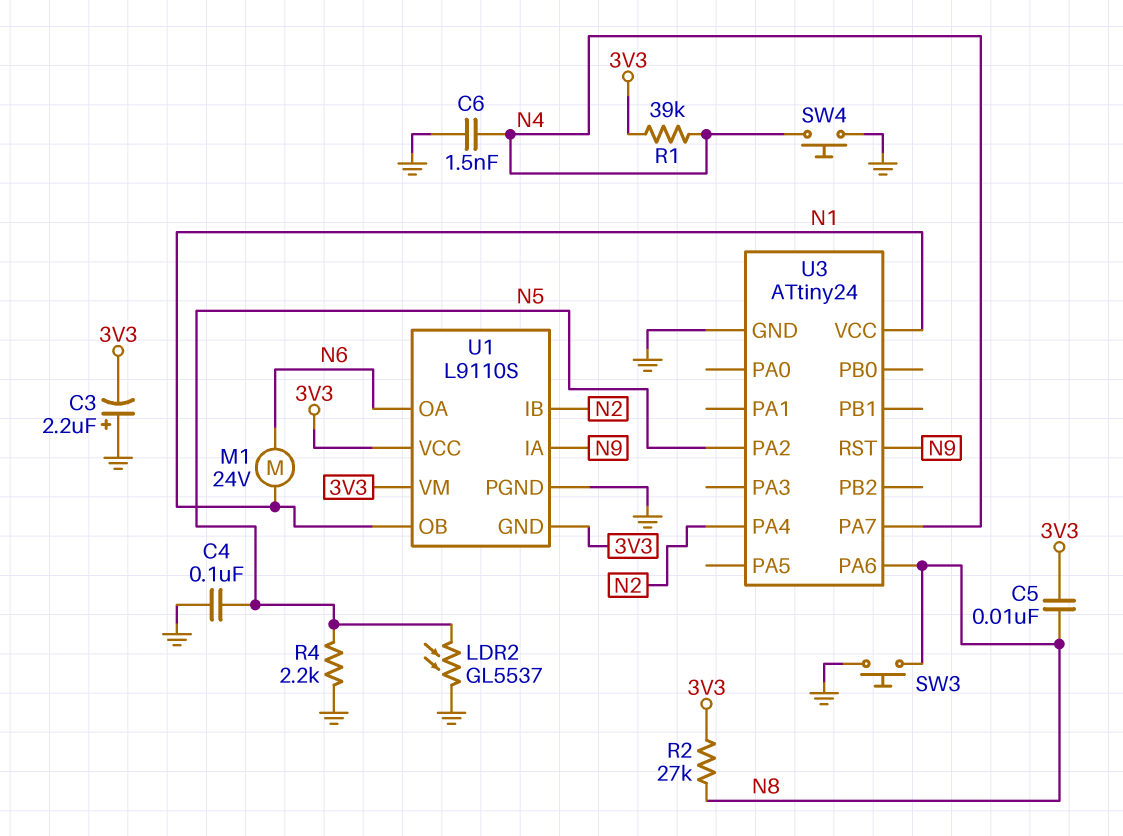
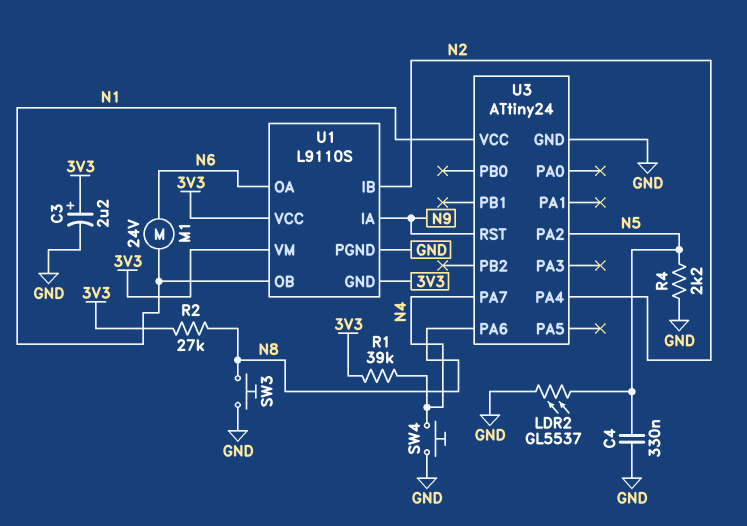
C3: 2.2uF (plus GND, minus 3V3) -> 2.2uF (plus 3V3, minus GND)
C4: 100nF (GND, N5) -> 330nF (GND, N5)
C5: 10nF (3V3, N8) -> none
C6: 1.5nF (GND, N4) -> none

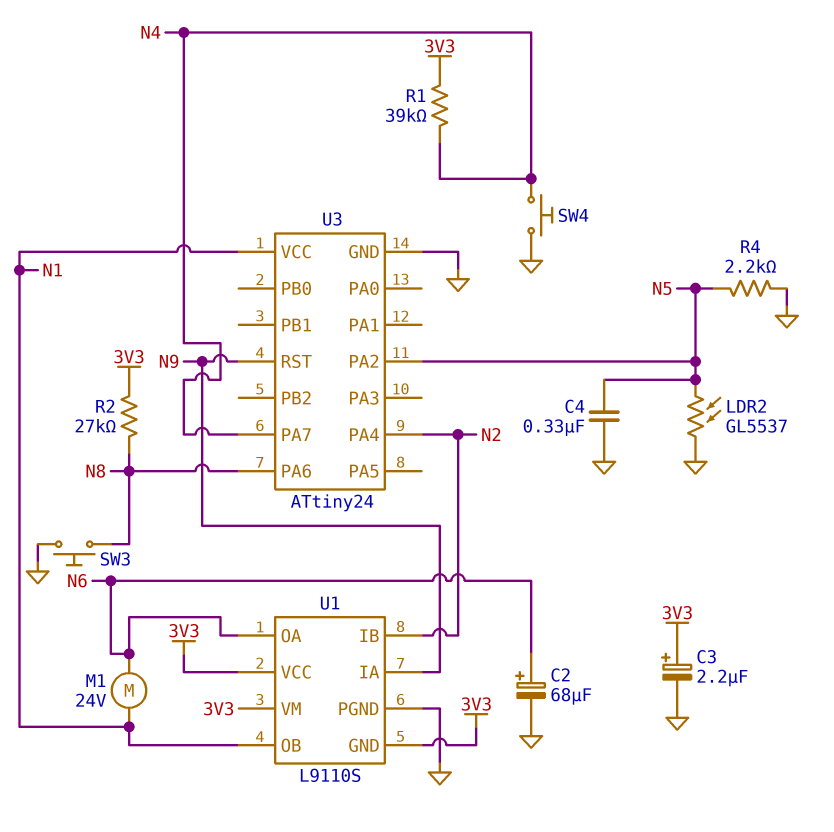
C2: none -> 68uF (plus N6, minus GND)

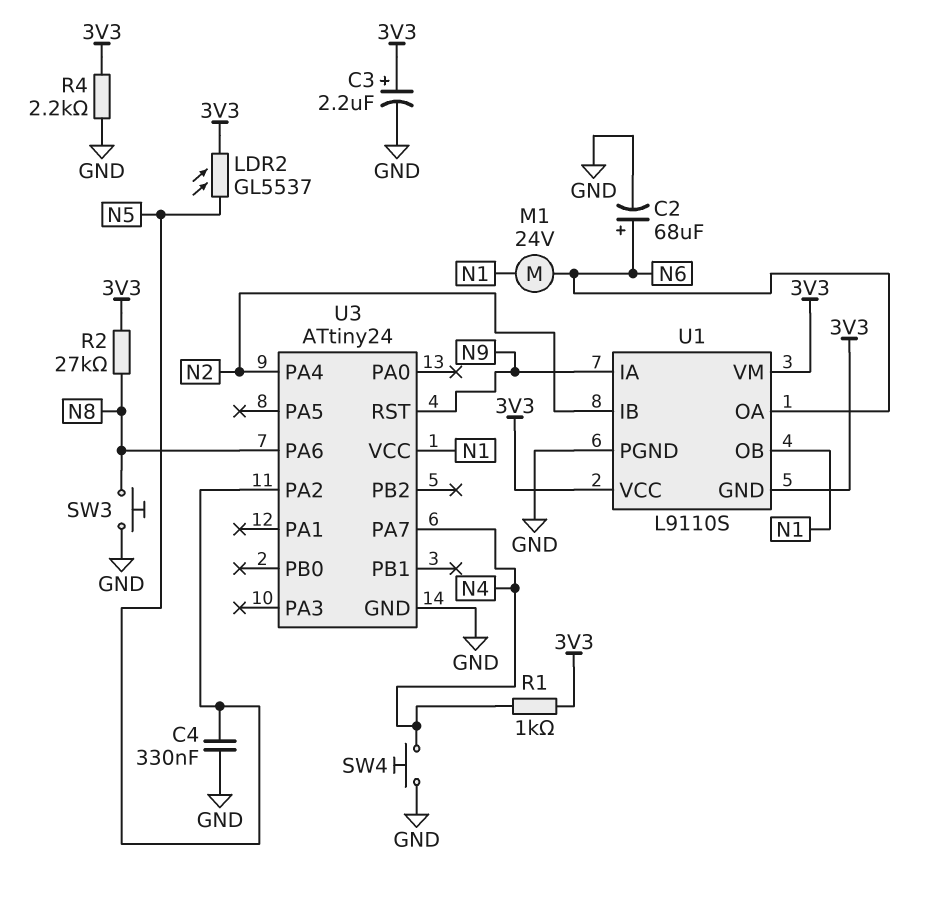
LDR2: GL5537 (GND, N5) -> GL5537 (3V3, N5)
R1: 39k (3V3, N4) -> 1k (3V3, N4)
R4: 2.2k (GND, N5) -> 2.2k (3V3, GND)

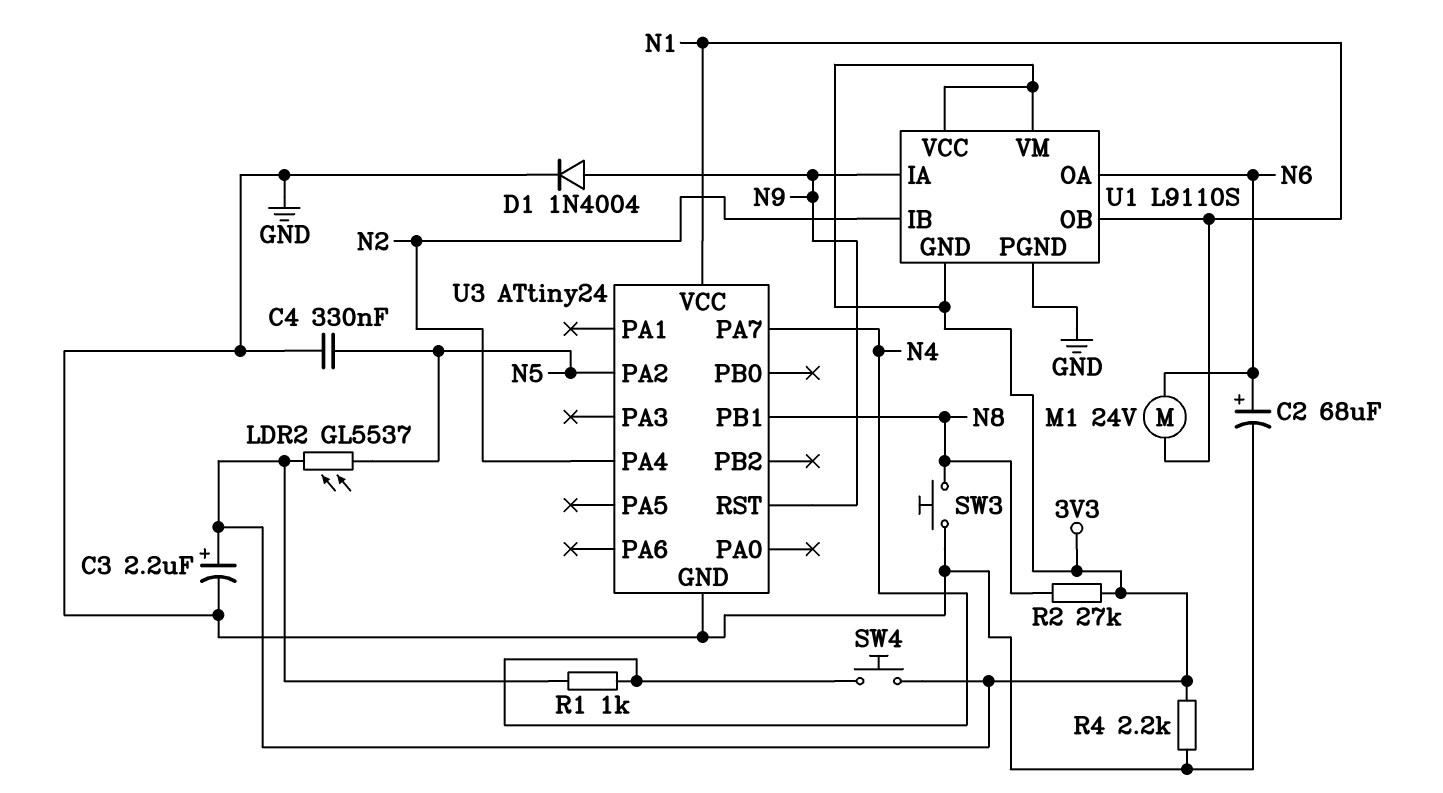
D1: none -> diode 1N4004 (A N9, K GND)
SW4: button (GND, N4) -> button (3V3, N4)
U3 pin PA6: N8 -> none
U3 pin PB1: none -> N8

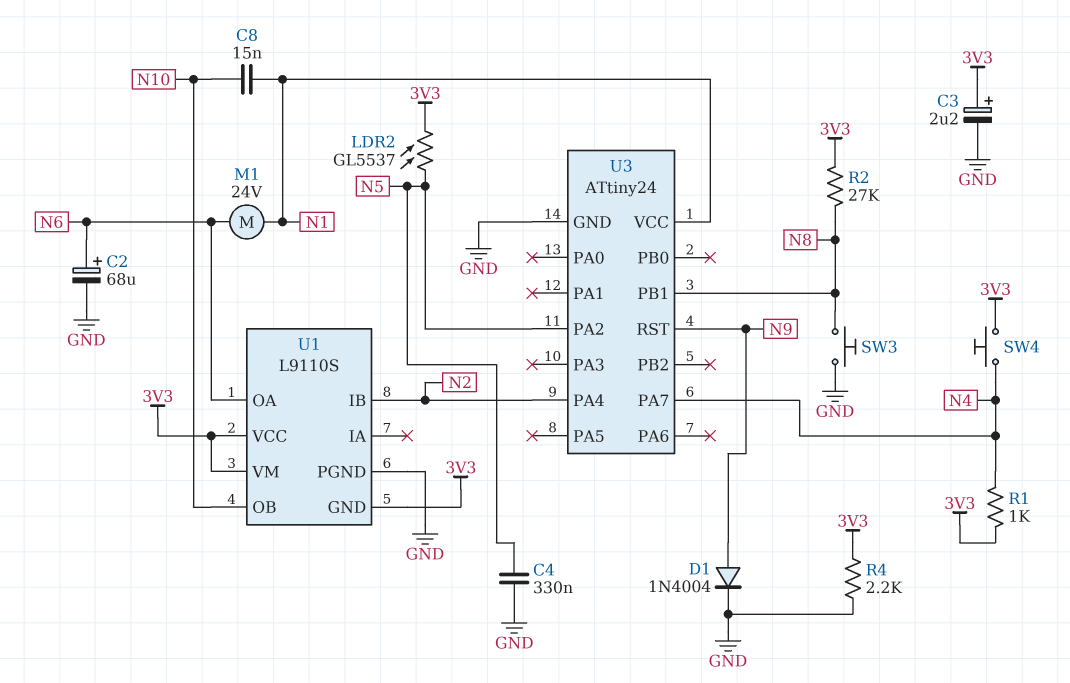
C8: none -> 15nF (N1, N10)
U1 pin IA: N9 -> none
U1 pin OB: N1 -> N10

